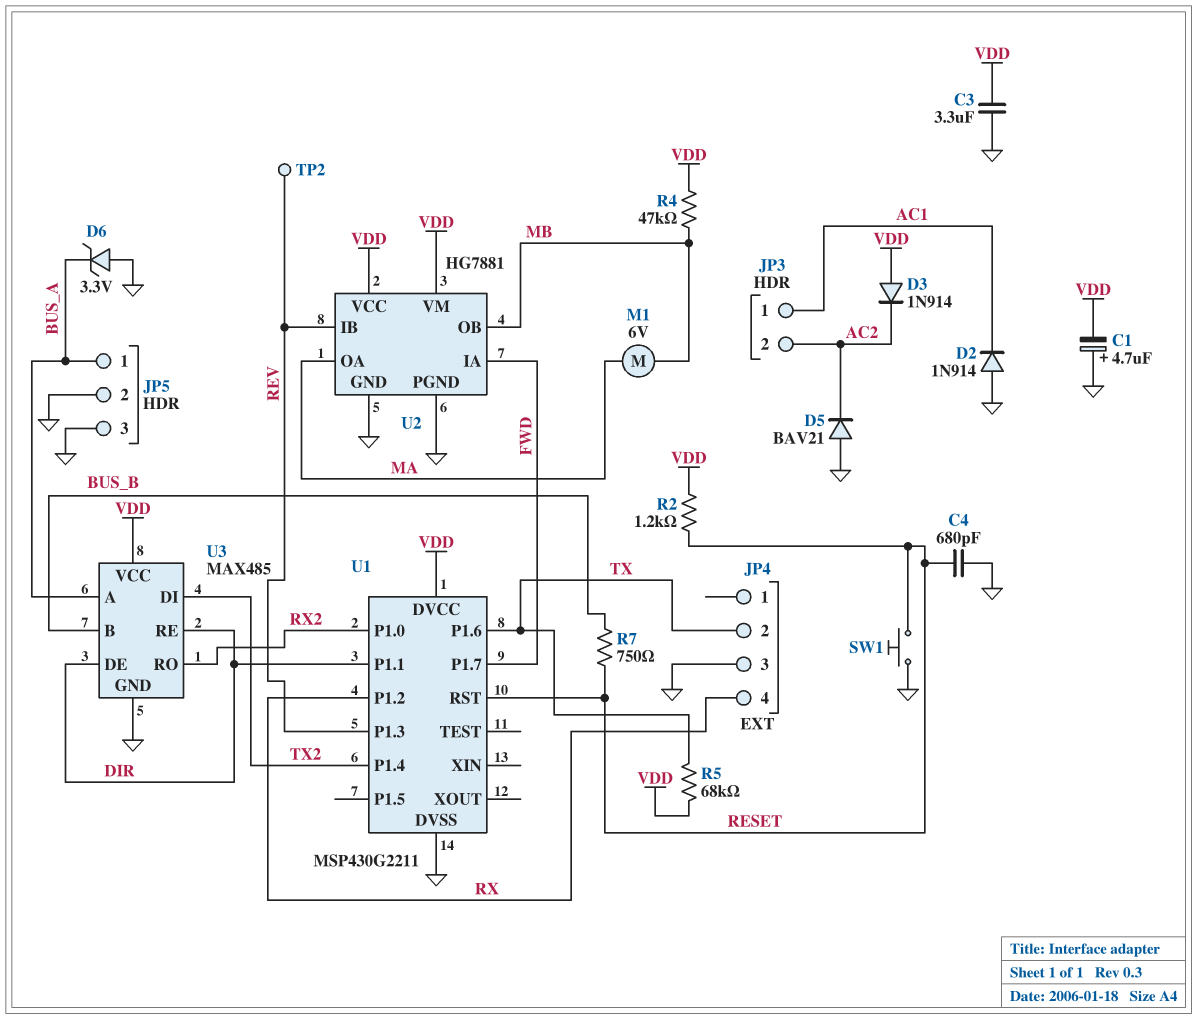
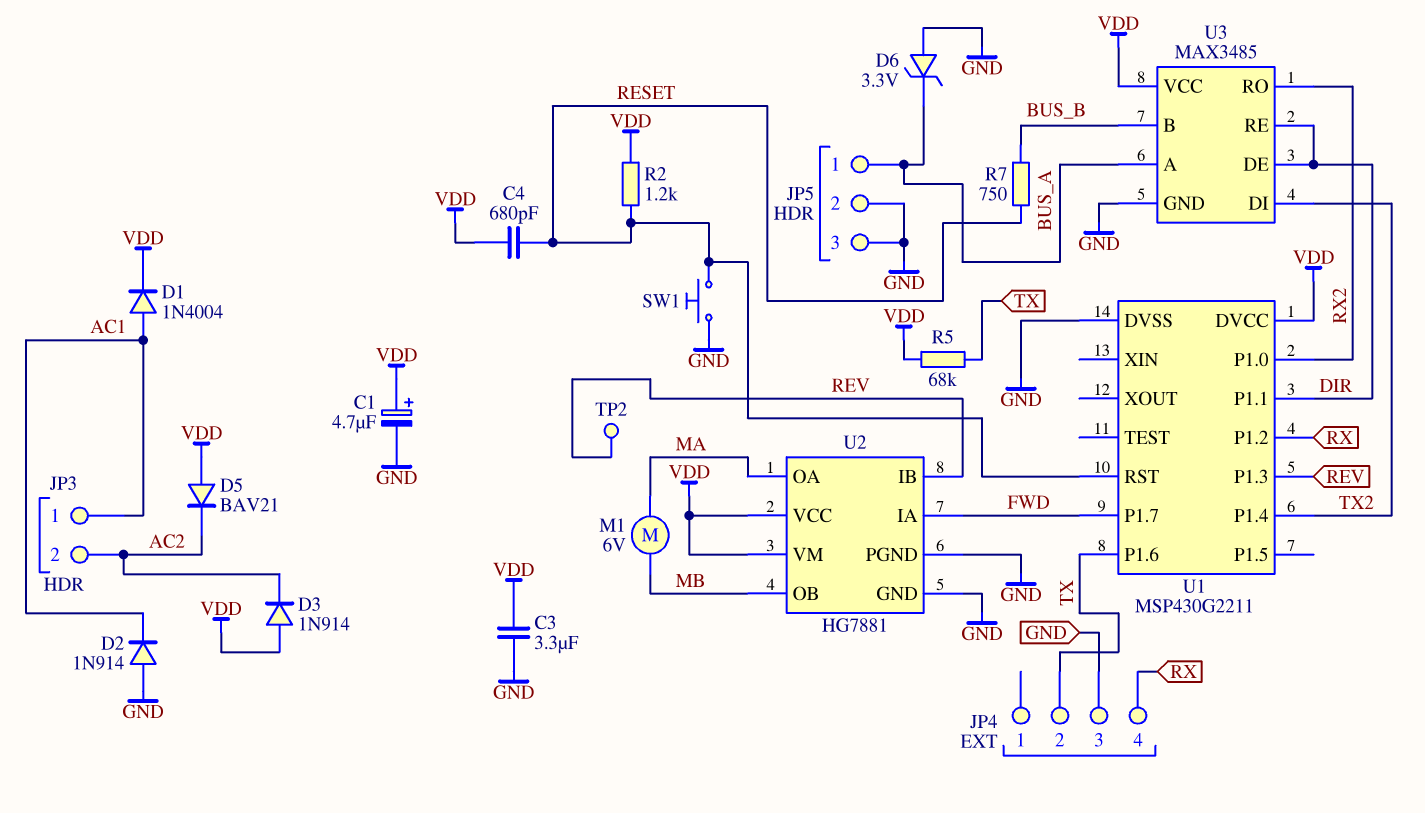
C1: 4.7uF (plus GND, minus VDD) -> 4.7uF (plus VDD, minus GND)
C4: 680pF (GND, RESET) -> 680pF (RESET, VDD)
D1: none -> diode 1N4004 (A AC1, K VDD)
D5: diode BAV21 (A GND, K AC2) -> diode BAV21 (A VDD, K AC2)
R4: 47k (MB, VDD) -> none
U3: MAX485 -> MAX3485

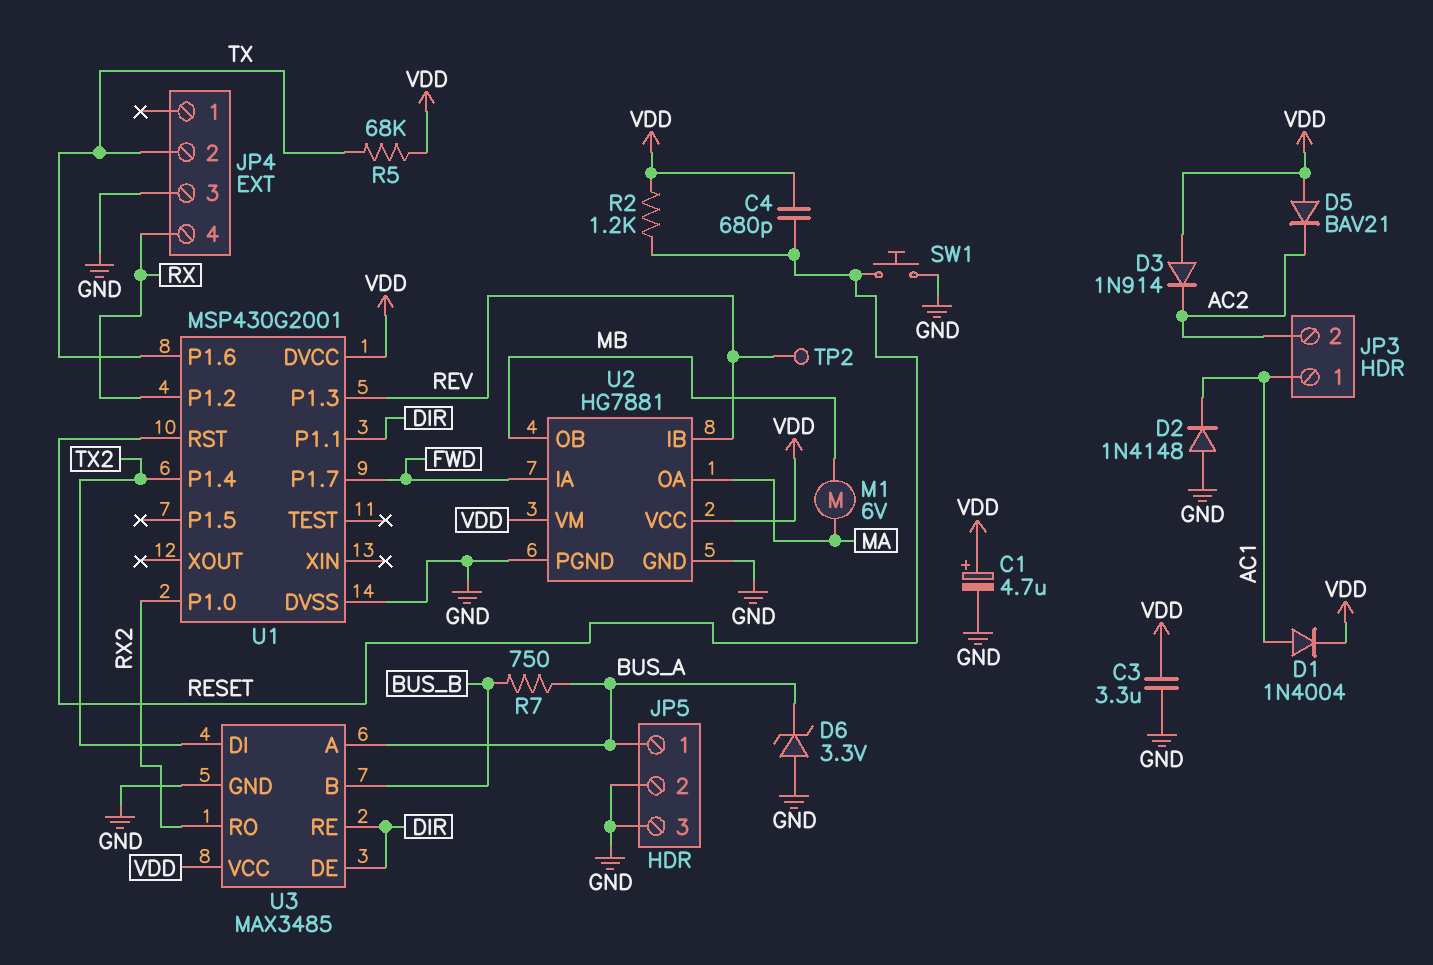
D2: diode 1N914 (A GND, K AC1) -> diode 1N4148 (A GND, K AC1)
R7: 750 (BUS_B, RESET) -> 750 (BUS_A, BUS_B)
U1: MSP430G2211 -> MSP430G2001

